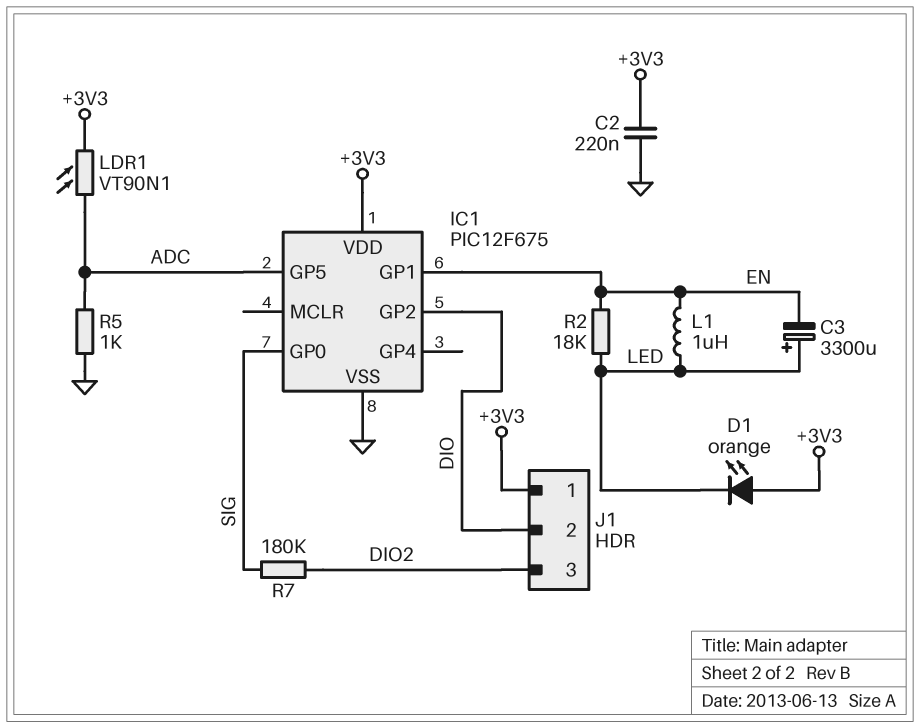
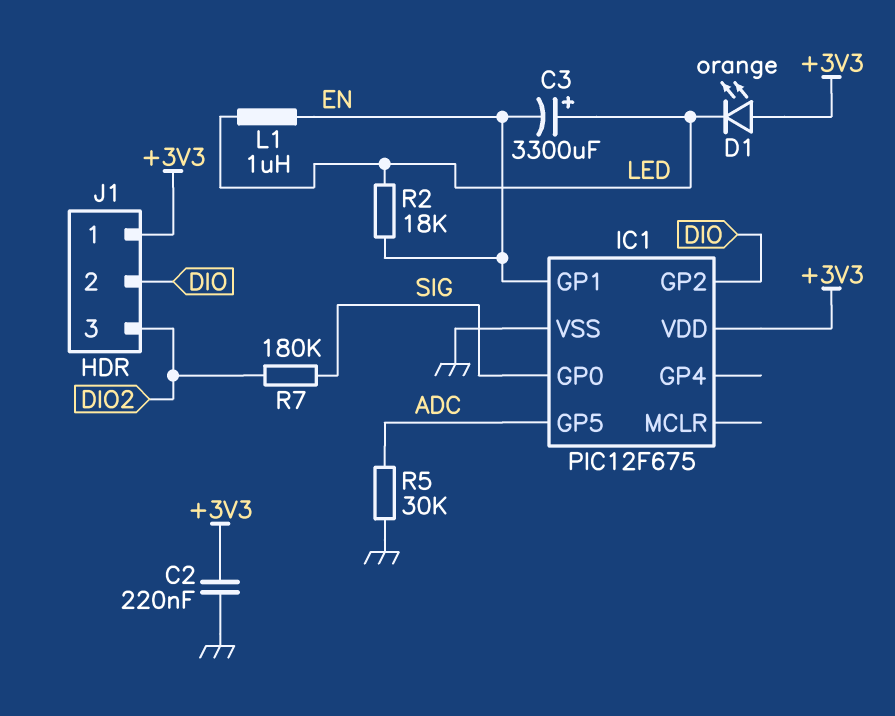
LDR1: VT90N1 (+3V3, ADC) -> none
R5: 1k (ADC, GND) -> 30k (ADC, GND)

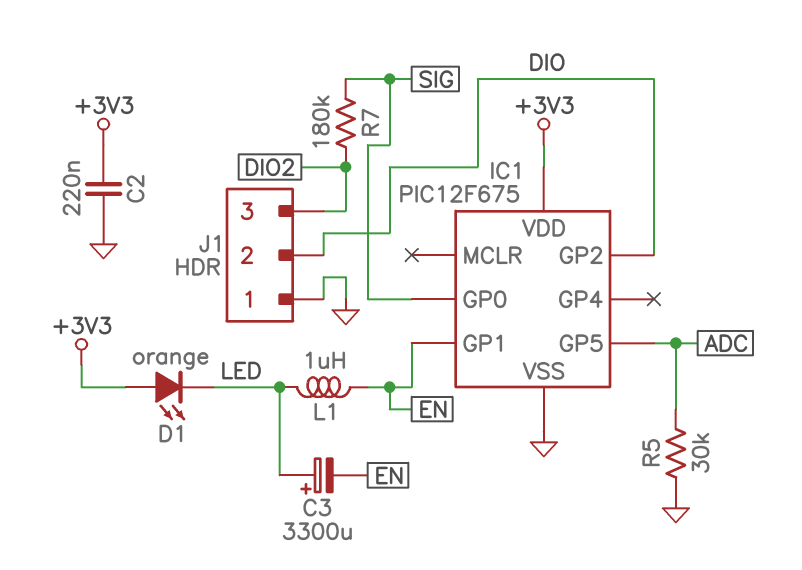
J1 pin 1: +3V3 -> GND
R2: 18k (EN, LED) -> none

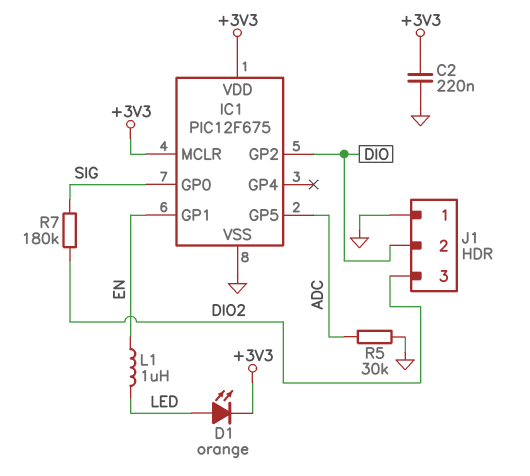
C3: 3300uF (plus LED, minus EN) -> none
D1: LED orange (A +3V3, K LED) -> LED orange (A LED, K +3V3)
IC1 pin MCLR: none -> +3V3

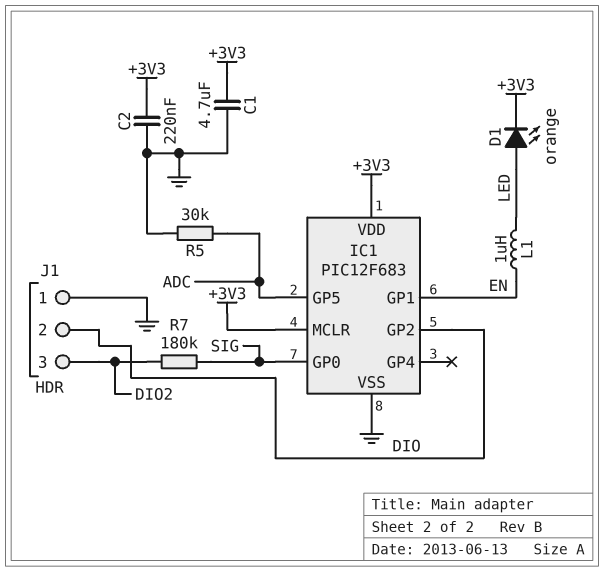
C1: none -> 4.7uF (+3V3, GND)
IC1: PIC12F675 -> PIC12F683

